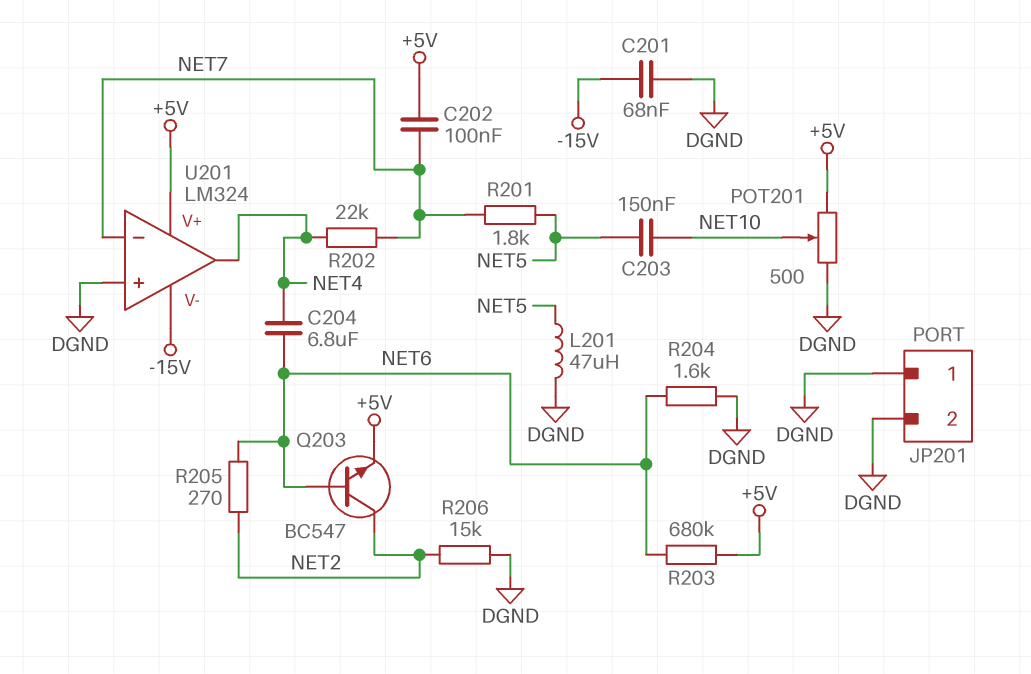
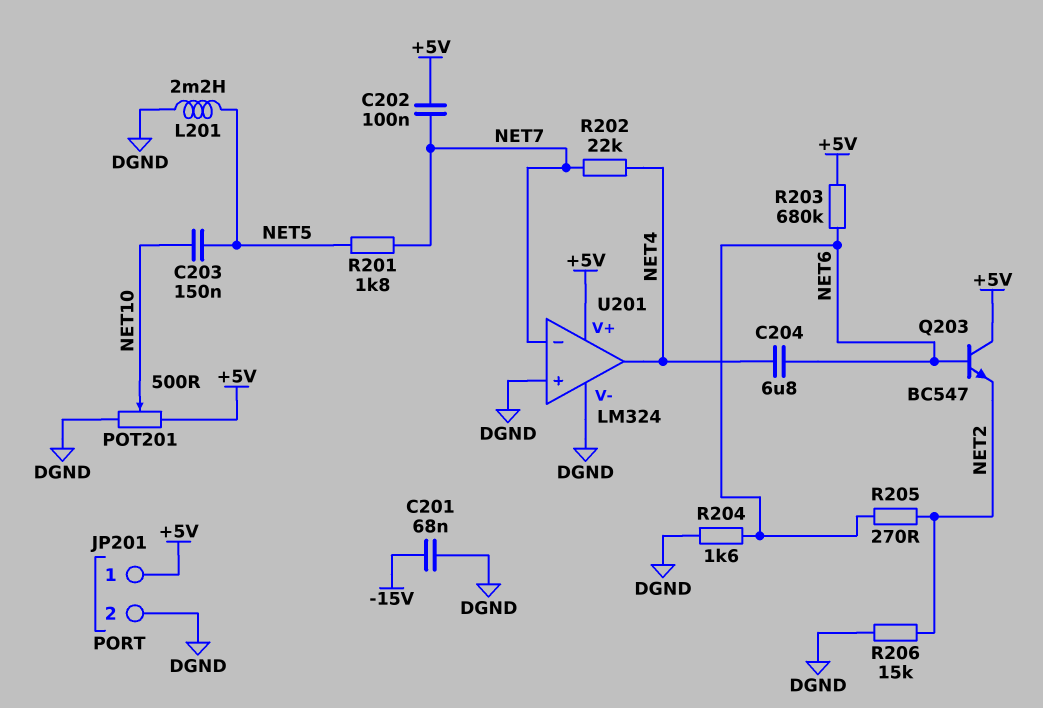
JP201 pin 1: DGND -> +5V
L201: 47uH (DGND, NET5) -> 2.2mH (DGND, NET5)
Q203: NPN BC547 (B NET6, C NET2, E +5V) -> NPN BC547 (B NET6, C +5V, E NET2)
U201 pin V-: -15V -> DGND

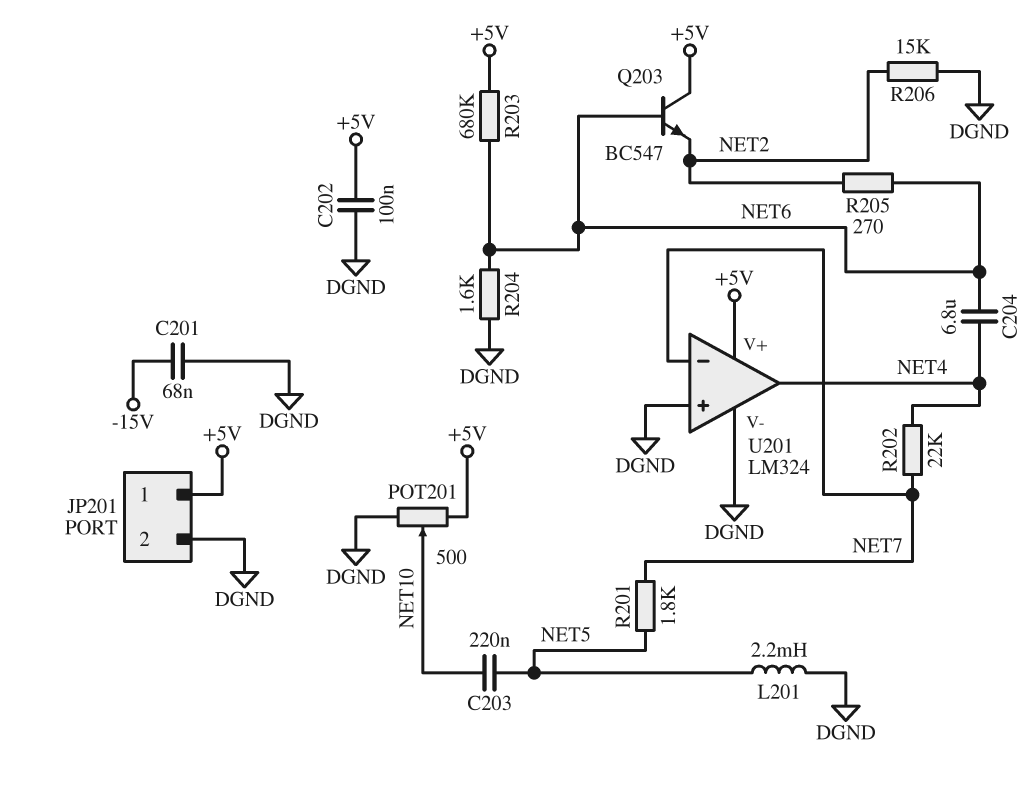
C202: 100nF (+5V, NET7) -> 100nF (+5V, DGND)
C203: 150nF (NET5, NET10) -> 220nF (NET5, NET10)

